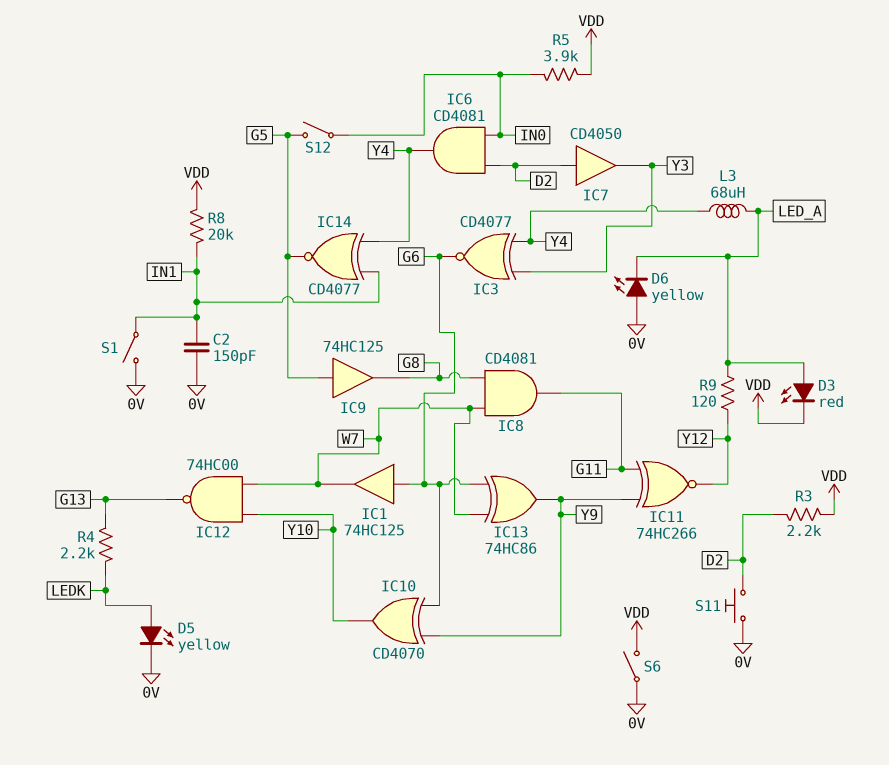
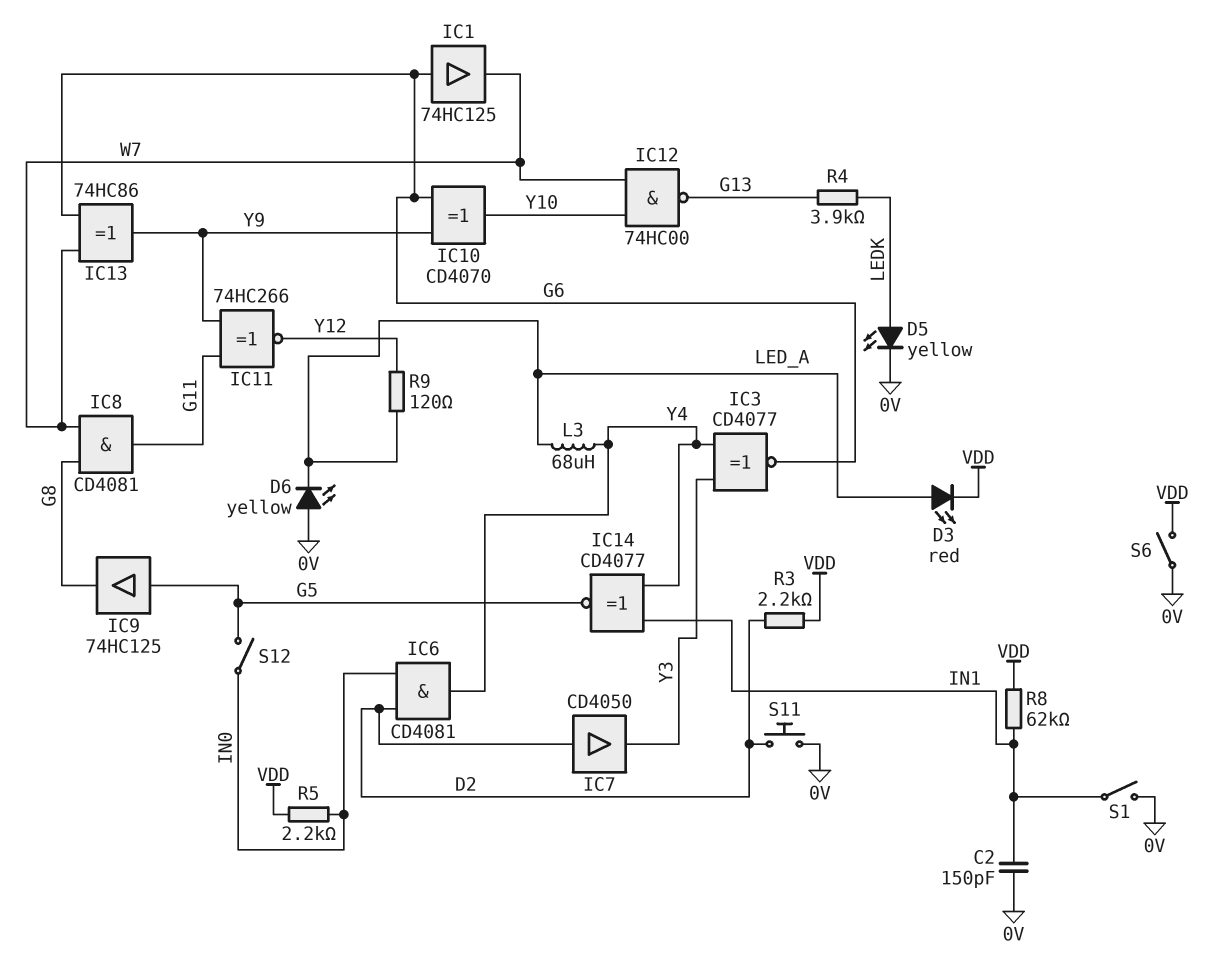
R4: 2.2k (G13, LEDK) -> 3.9k (G13, LEDK)
R5: 3.9k (IN0, VDD) -> 2.2k (IN0, VDD)
R8: 20k (IN1, VDD) -> 62k (IN1, VDD)

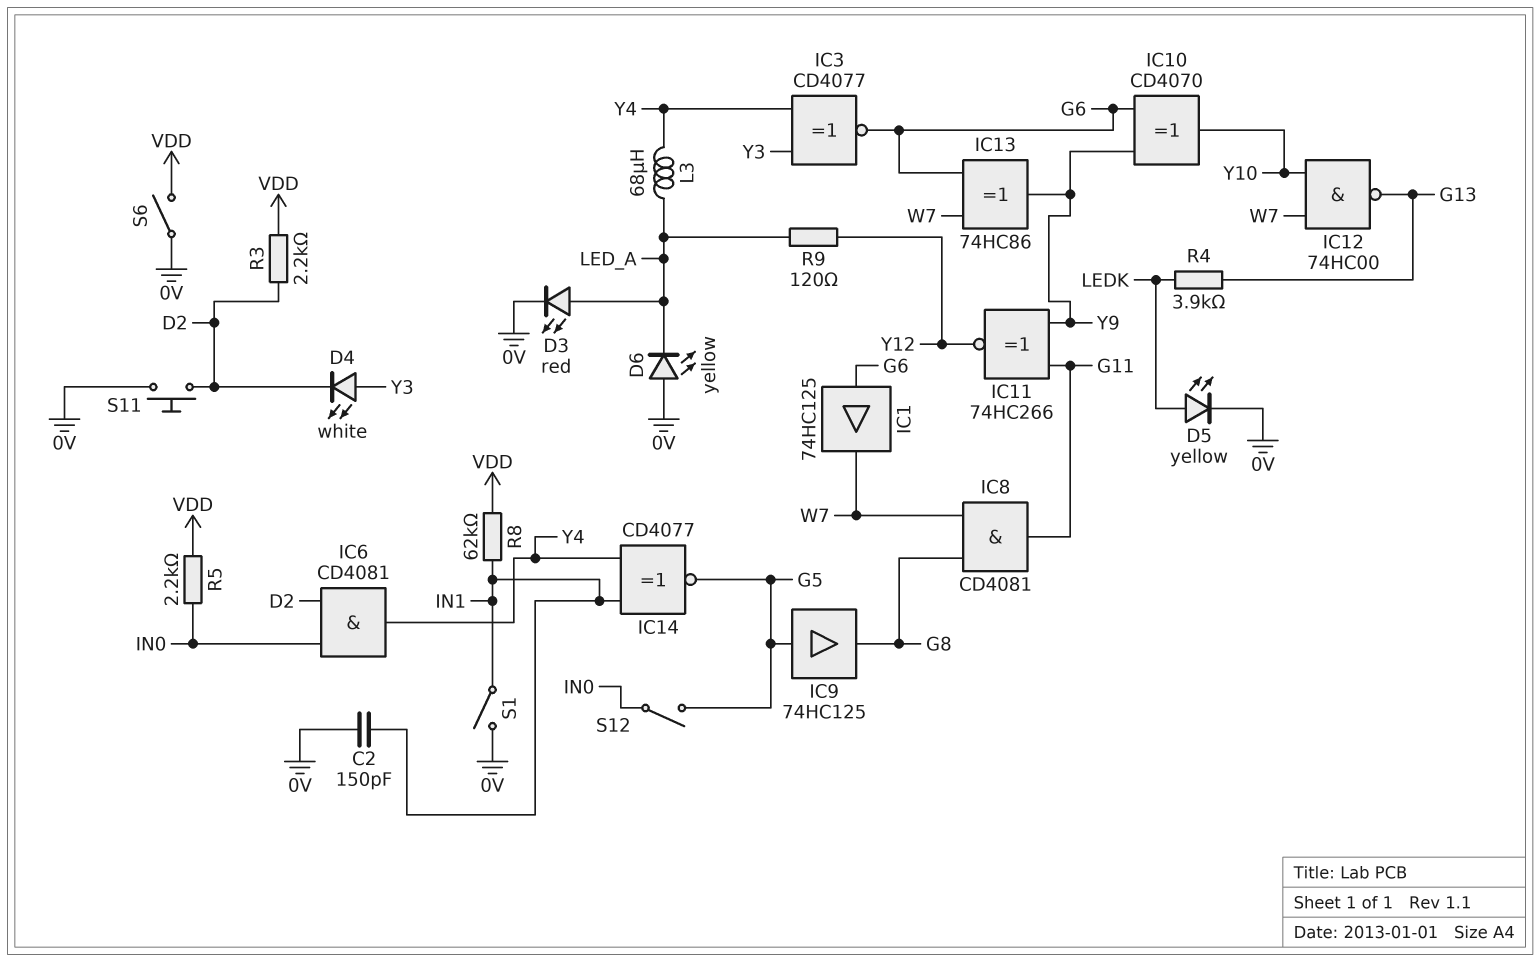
D3: LED red (A LED_A, K VDD) -> LED red (A LED_A, K 0V)
D4: none -> LED white (A Y3, K D2)
IC7: buffer CD4050 (in D2, out Y3) -> none

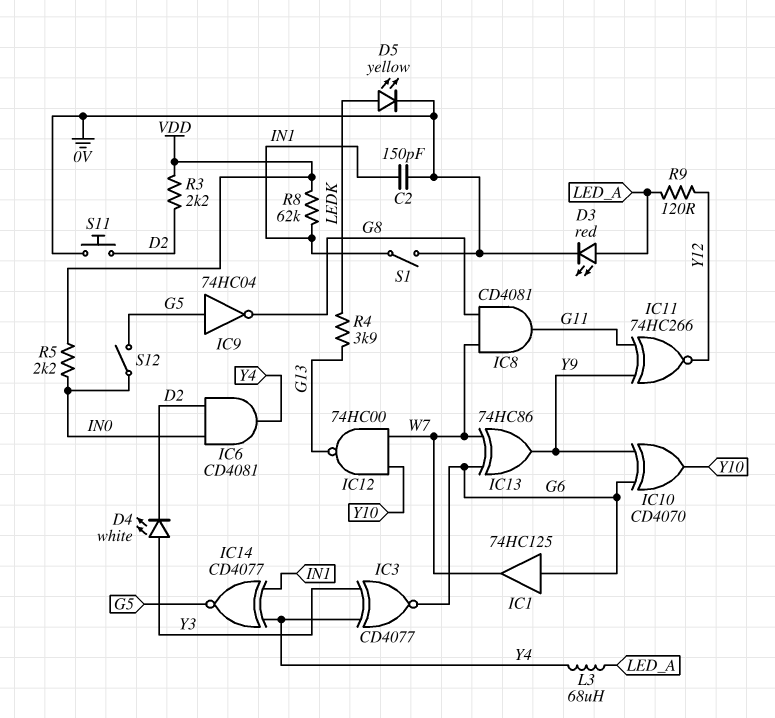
D6: LED yellow (A 0V, K LED_A) -> none
IC9: buffer 74HC125 (in G5, out G8) -> NOT 74HC04 (in G5, out G8)
S6: switch (0V, VDD) -> none

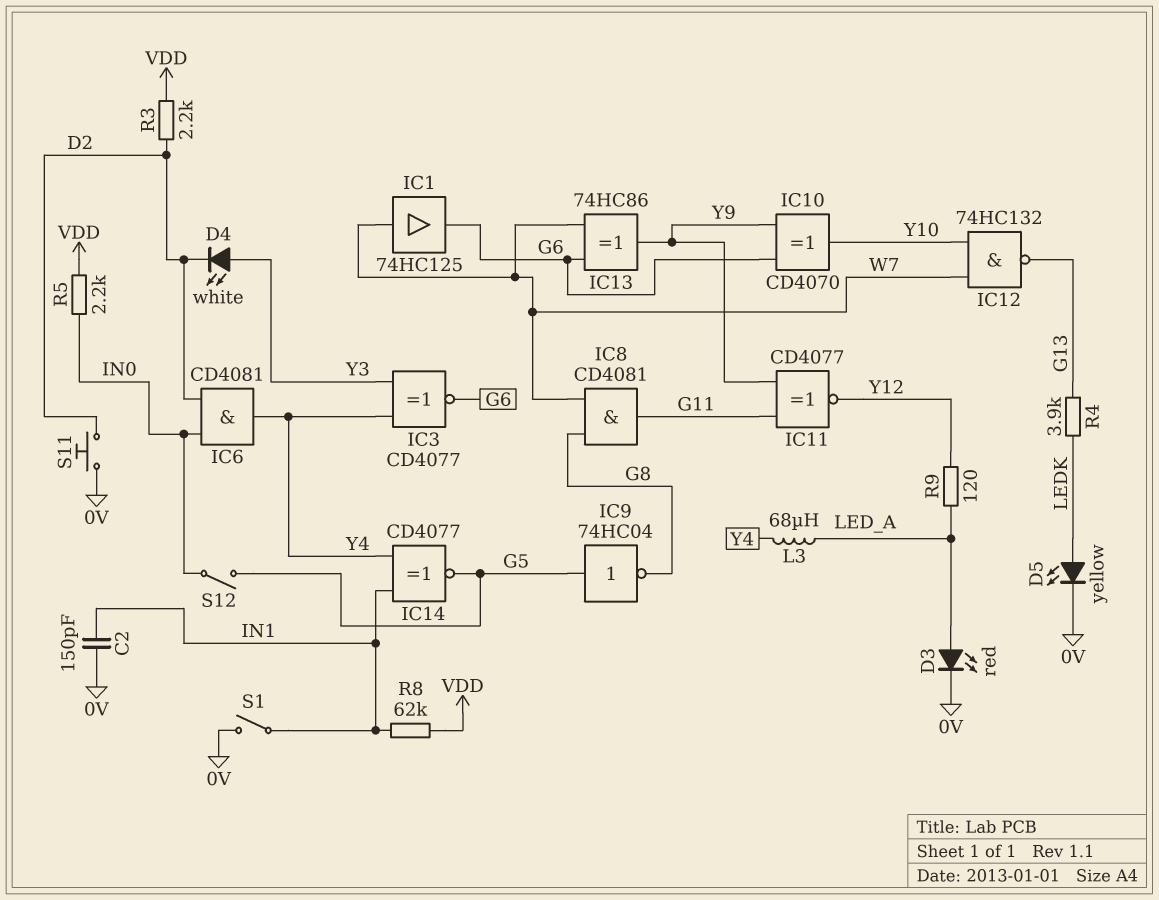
IC1: buffer 74HC125 (in G6, out W7) -> buffer 74HC125 (in W7, out G6)
IC11: XNOR 74HC266 (in G11, in Y9, out Y12) -> XNOR CD4077 (in G11, in Y9, out Y12)
IC12: NAND 74HC00 (in W7, in Y10, out G13) -> NAND 74HC132 (in W7, in Y10, out G13)

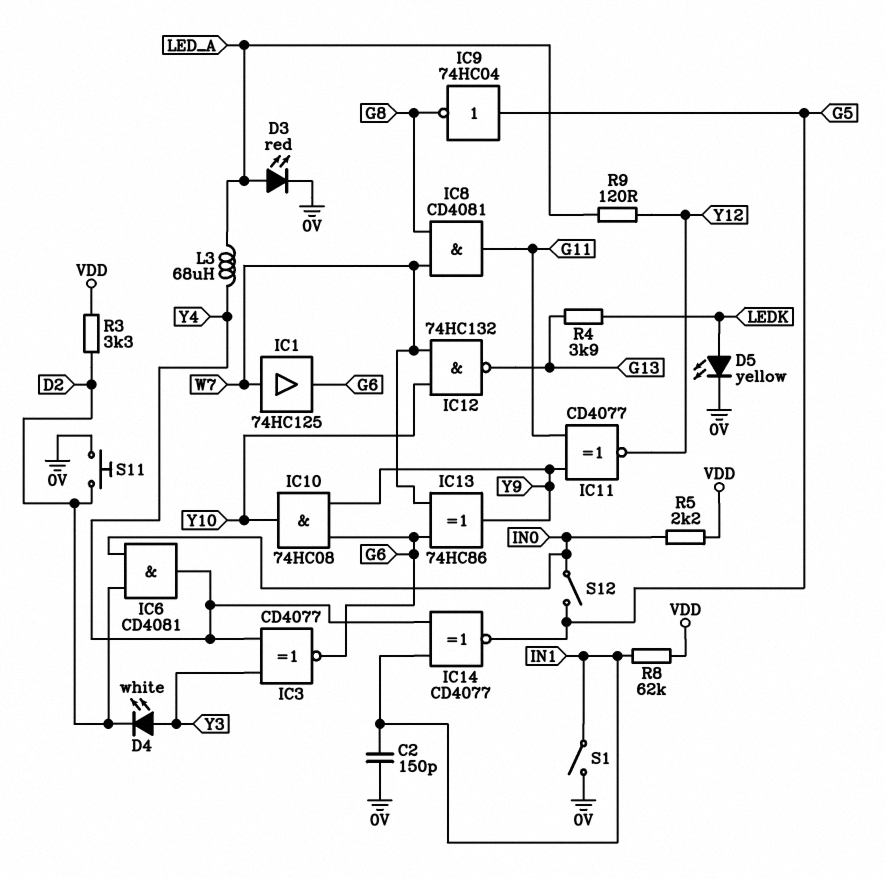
IC10: XOR CD4070 (in G6, in Y9, out Y10) -> AND 74HC08 (in G6, in Y9, out Y10)
R3: 2.2k (D2, VDD) -> 3.3k (D2, VDD)

